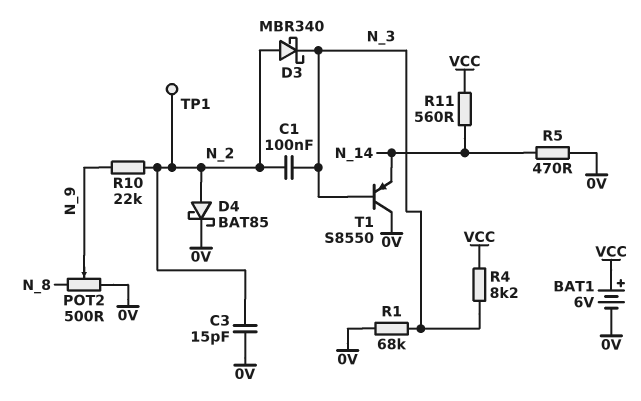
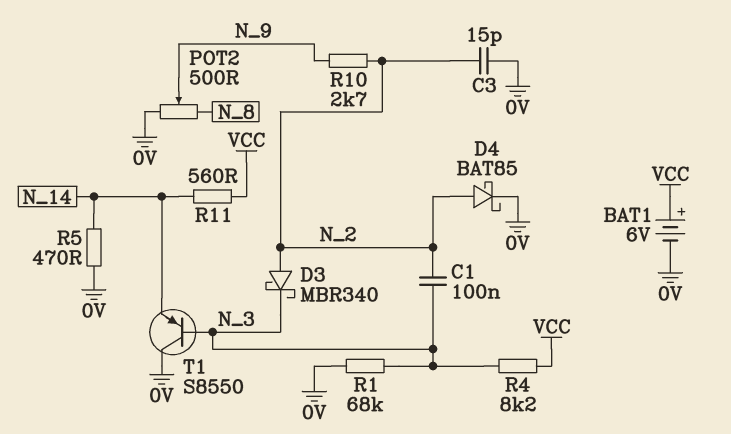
R10: 22k (N_2, N_9) -> 2.7k (N_2, N_9)
TP1: test point (N_2) -> none

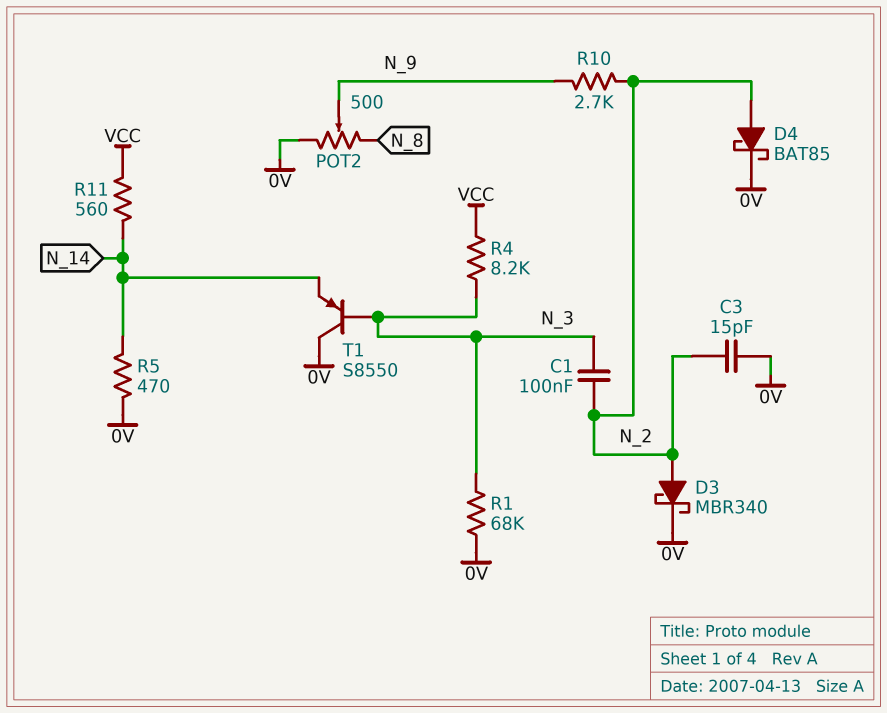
BAT1: 6V (plus VCC, minus 0V) -> none
D3: schottky MBR340 (A N_2, K N_3) -> schottky MBR340 (A N_2, K 0V)

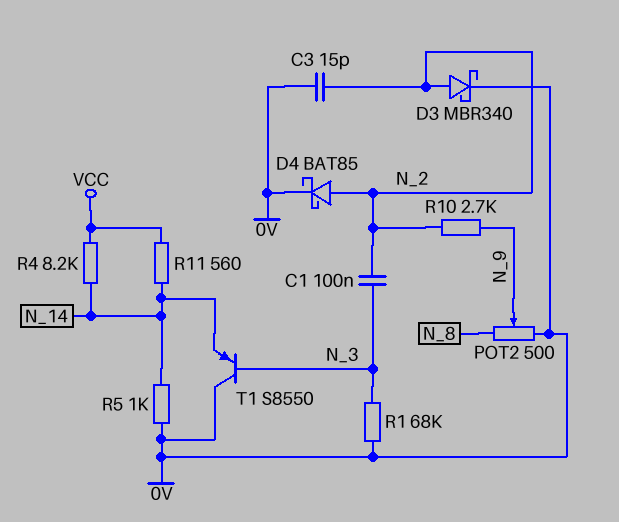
R4: 8.2k (N_3, VCC) -> 8.2k (N_14, VCC)
R5: 470 (0V, N_14) -> 1k (0V, N_14)

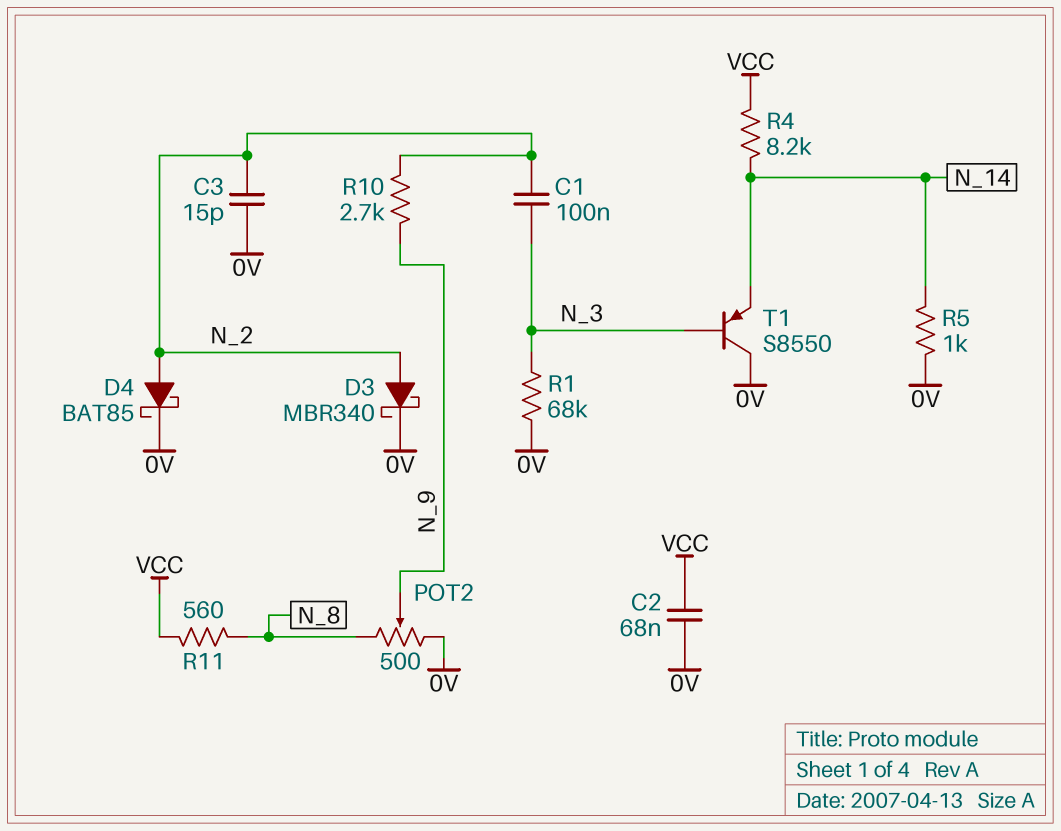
C2: none -> 68nF (0V, VCC)
R11: 560 (N_14, VCC) -> 560 (N_8, VCC)

